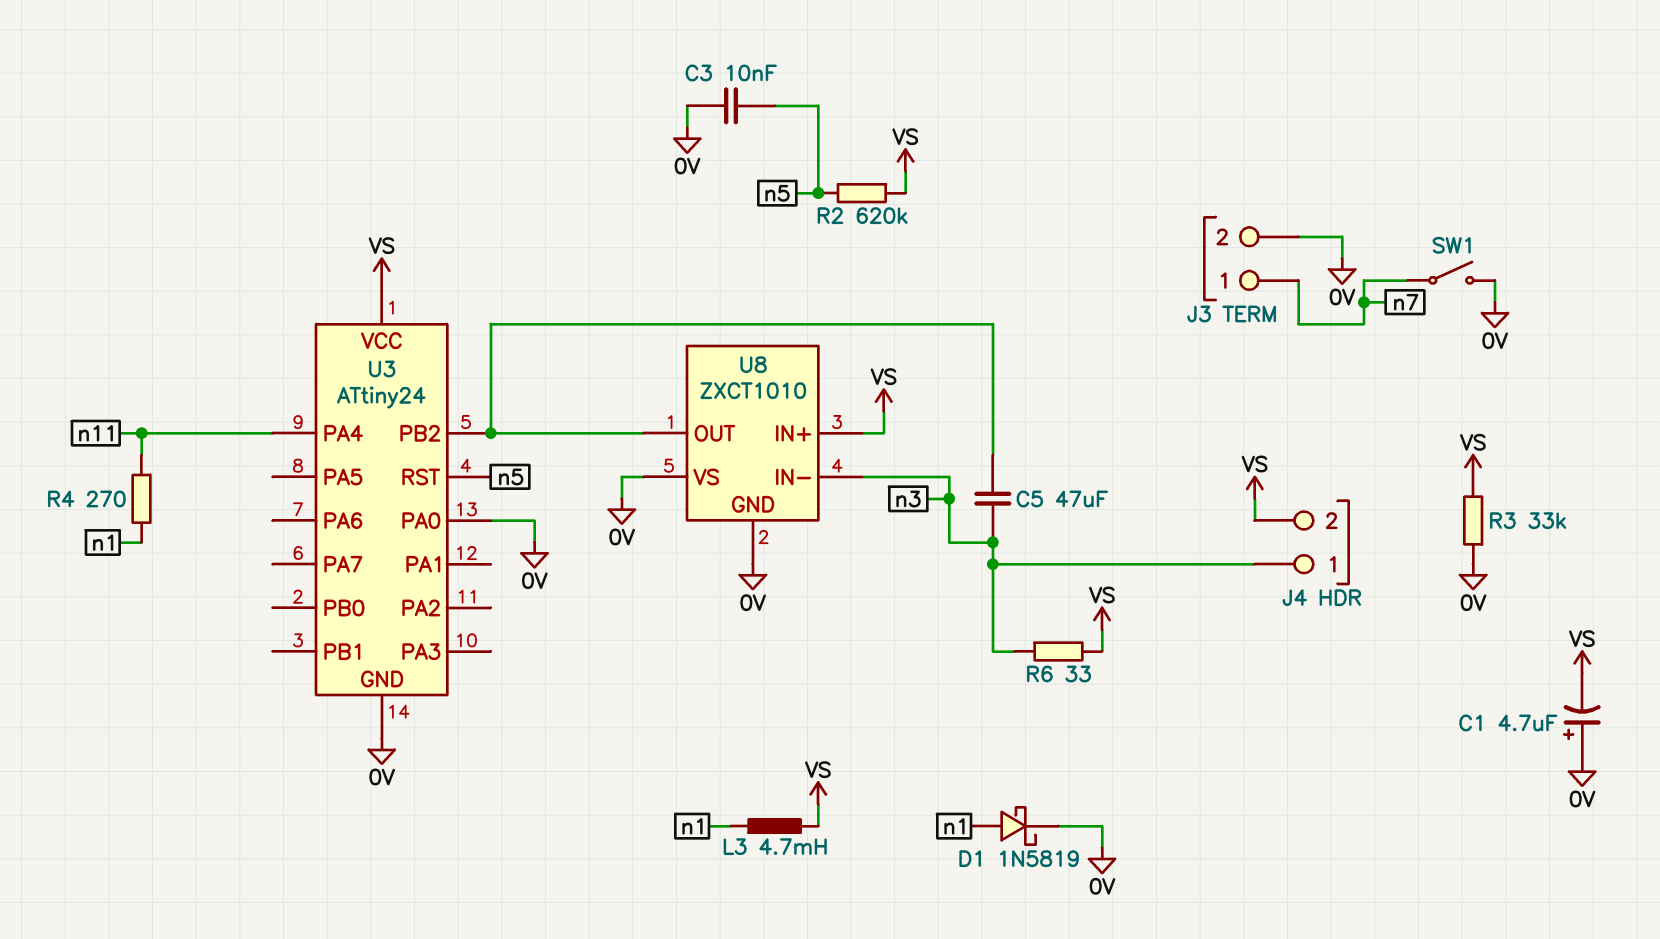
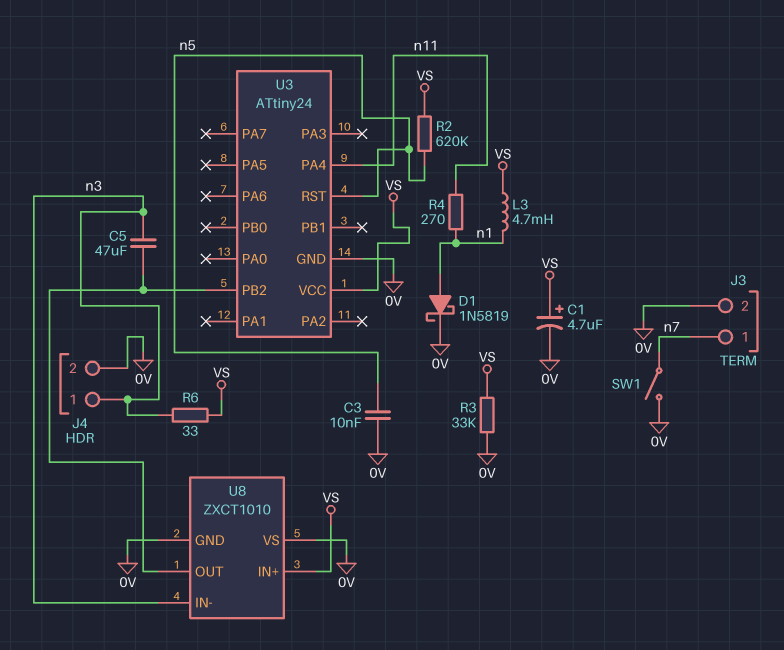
C1: 4.7uF (plus 0V, minus VS) -> 4.7uF (plus VS, minus 0V)
J4 pin 2: VS -> 0V
U3 pin PA0: 0V -> none

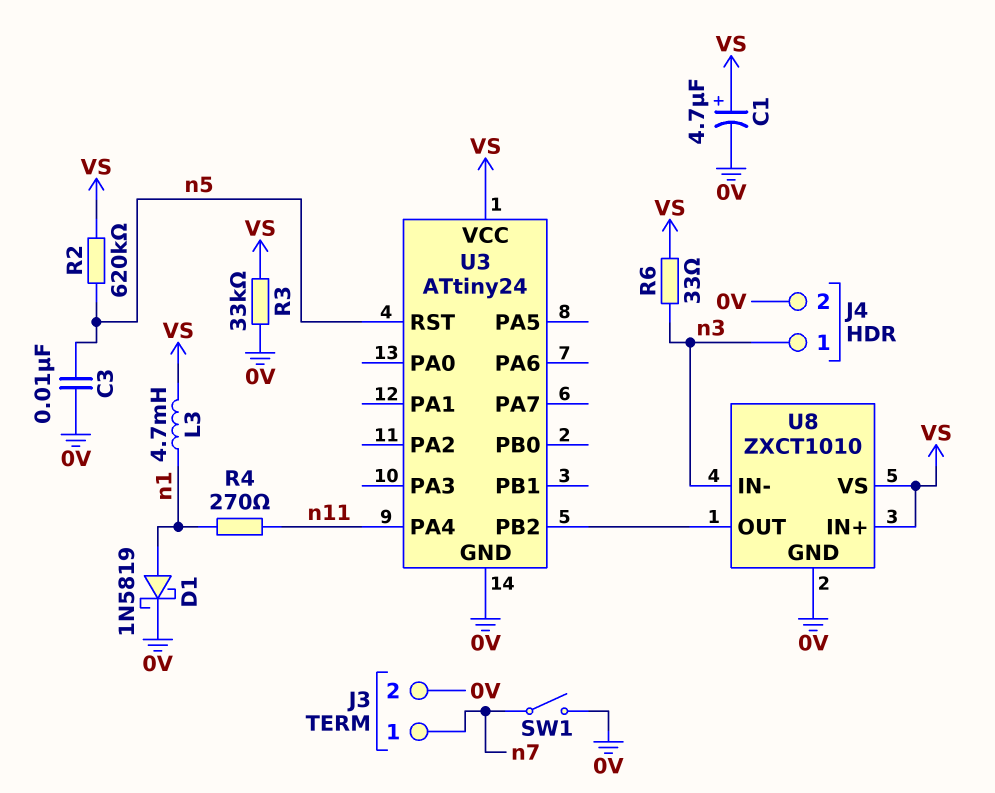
C5: 47uF (U3/PB2, n3) -> none
U8 pin VS: 0V -> VS

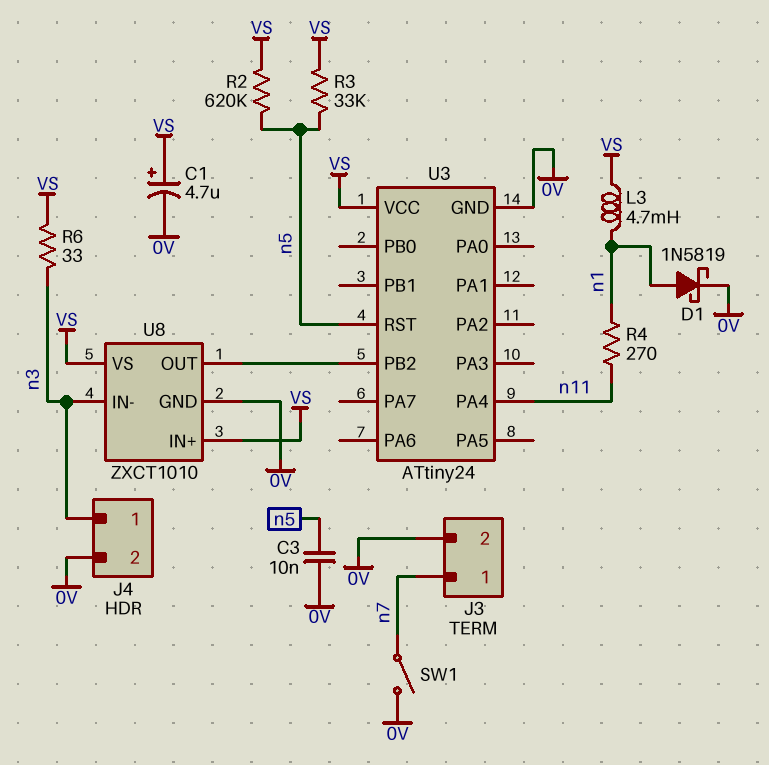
R3: 33k (0V, VS) -> 33k (VS, n5)

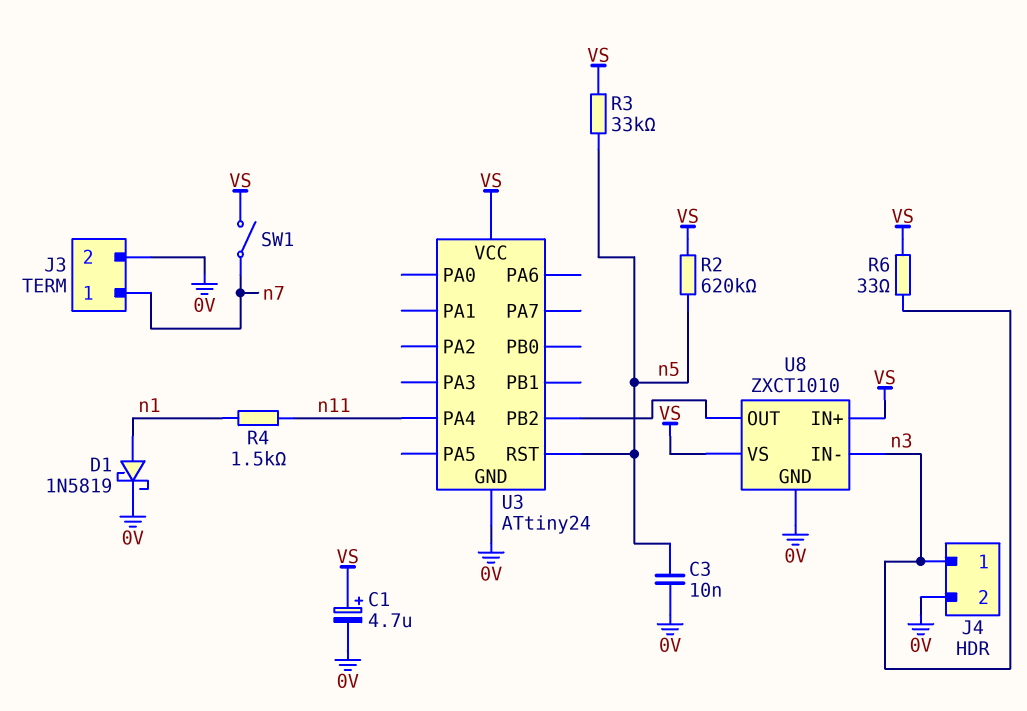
L3: 4.7mH (VS, n1) -> none
R4: 270 (n1, n11) -> 1.5k (n1, n11)
SW1: switch (0V, n7) -> switch (VS, n7)

